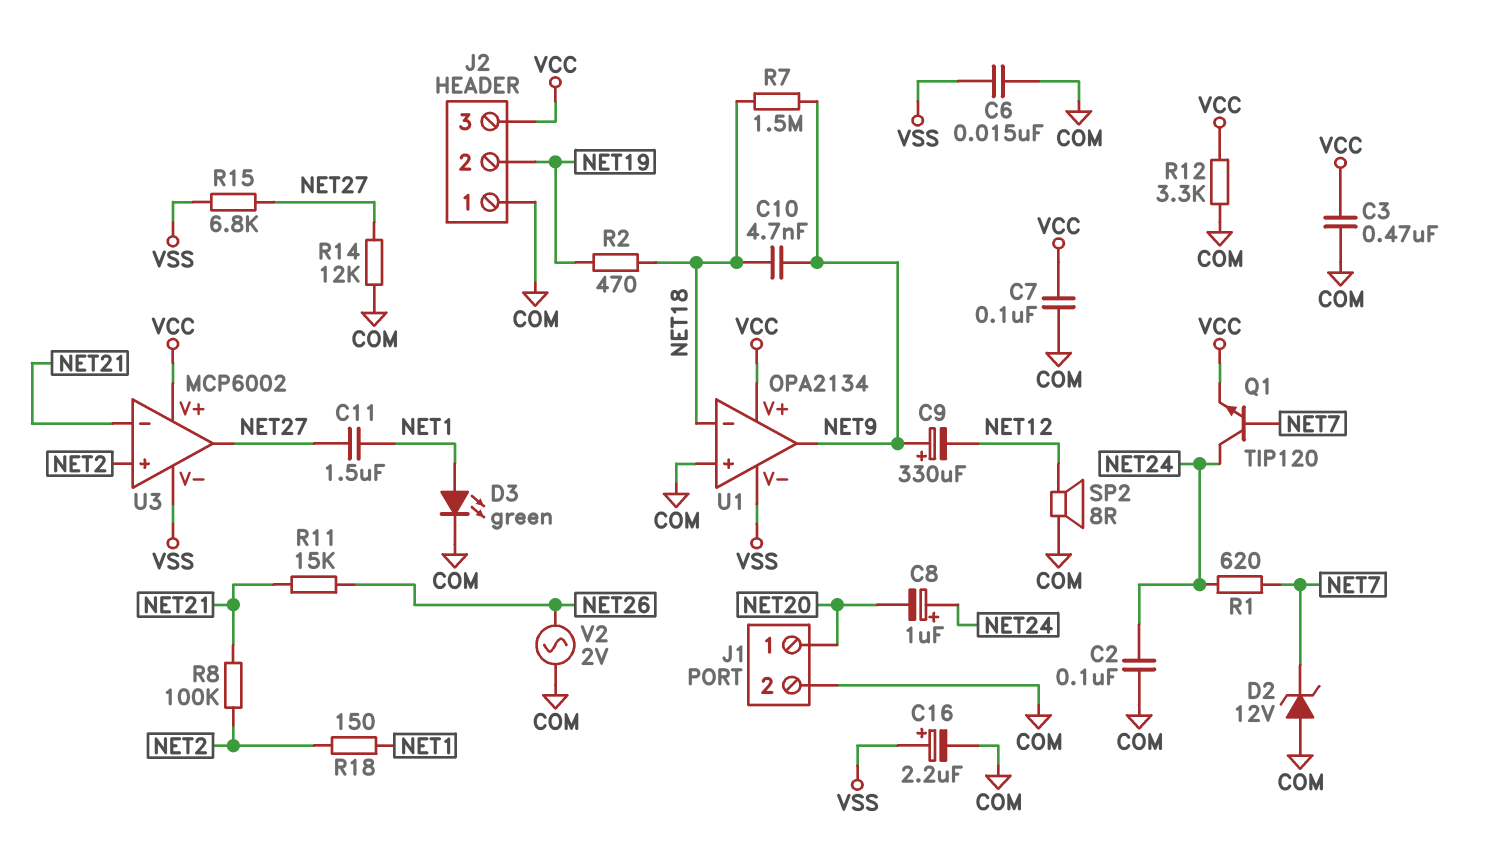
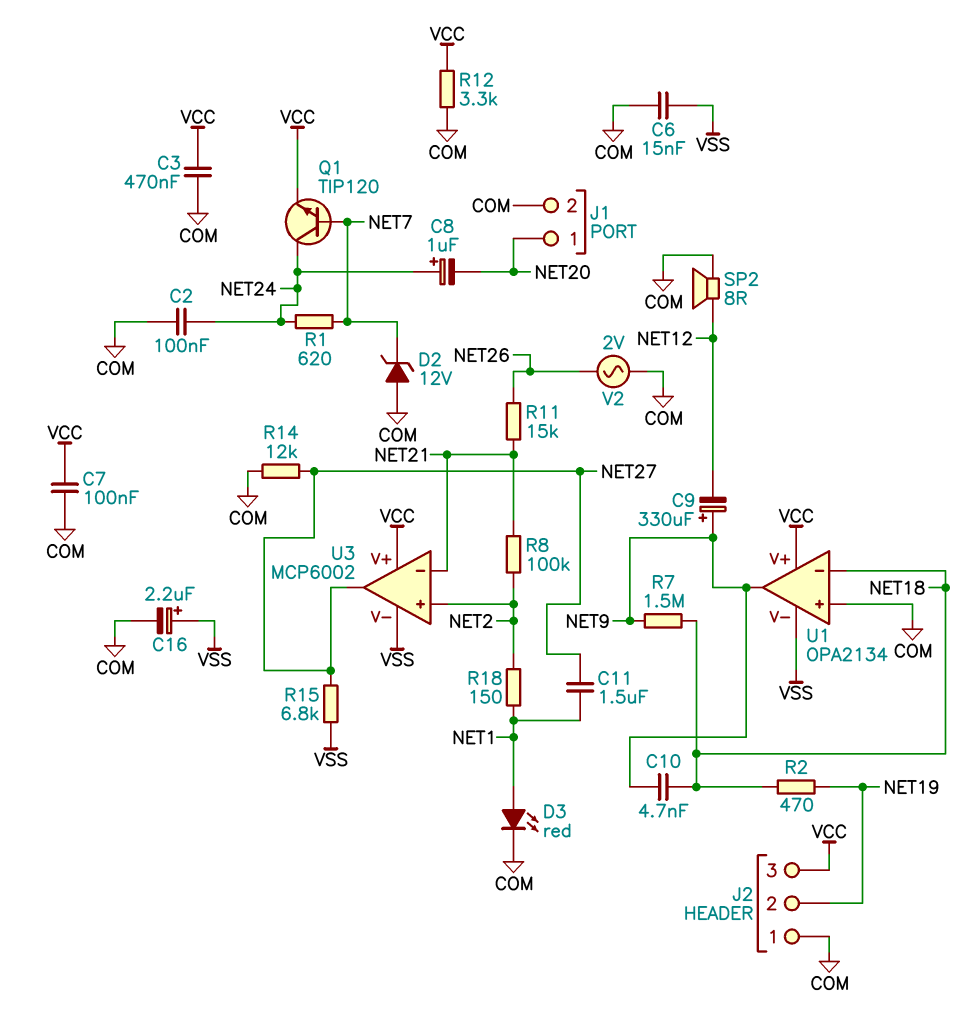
D3: LED green (A NET1, K COM) -> LED red (A NET1, K COM)

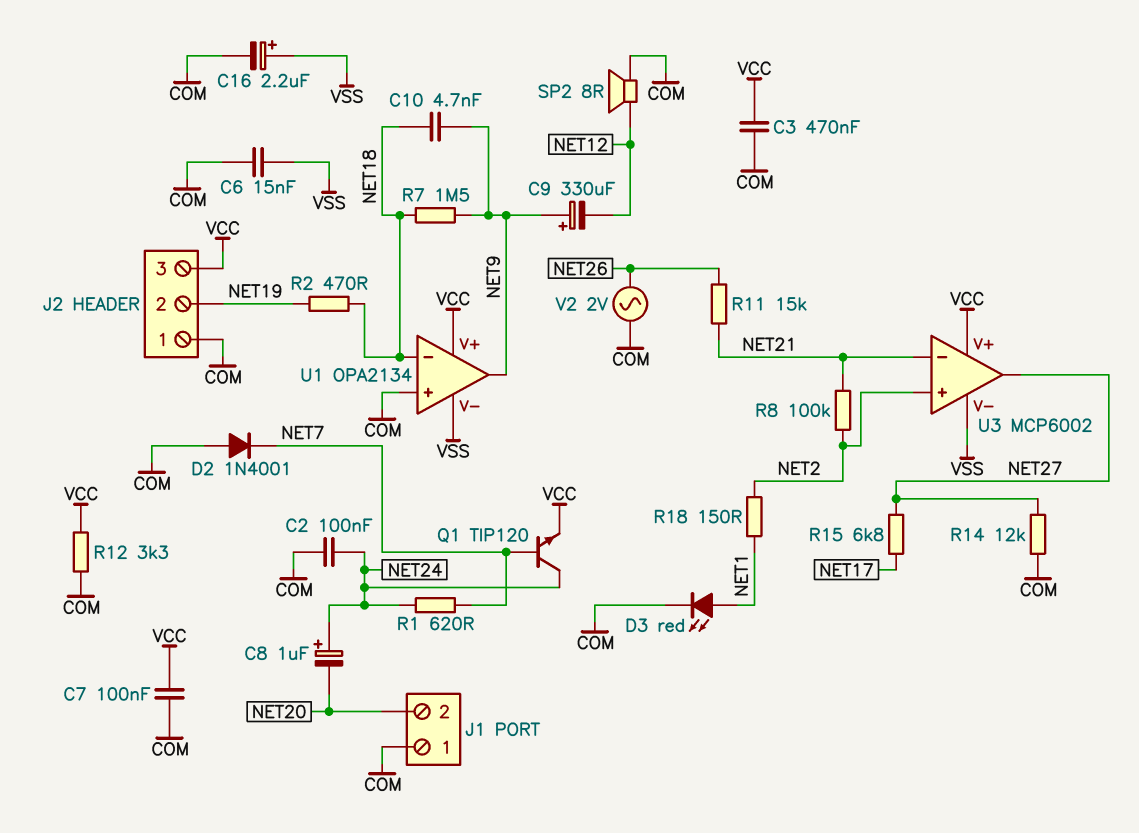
C11: 1.5uF (NET1, NET27) -> none
D2: zener 12V (A COM, K NET7) -> diode 1N4001 (A COM, K NET7)
J1 pin 1: NET20 -> COM
J1 pin 2: COM -> NET20
R15: 6.8k (NET27, VSS) -> 6.8k (NET17, NET27)

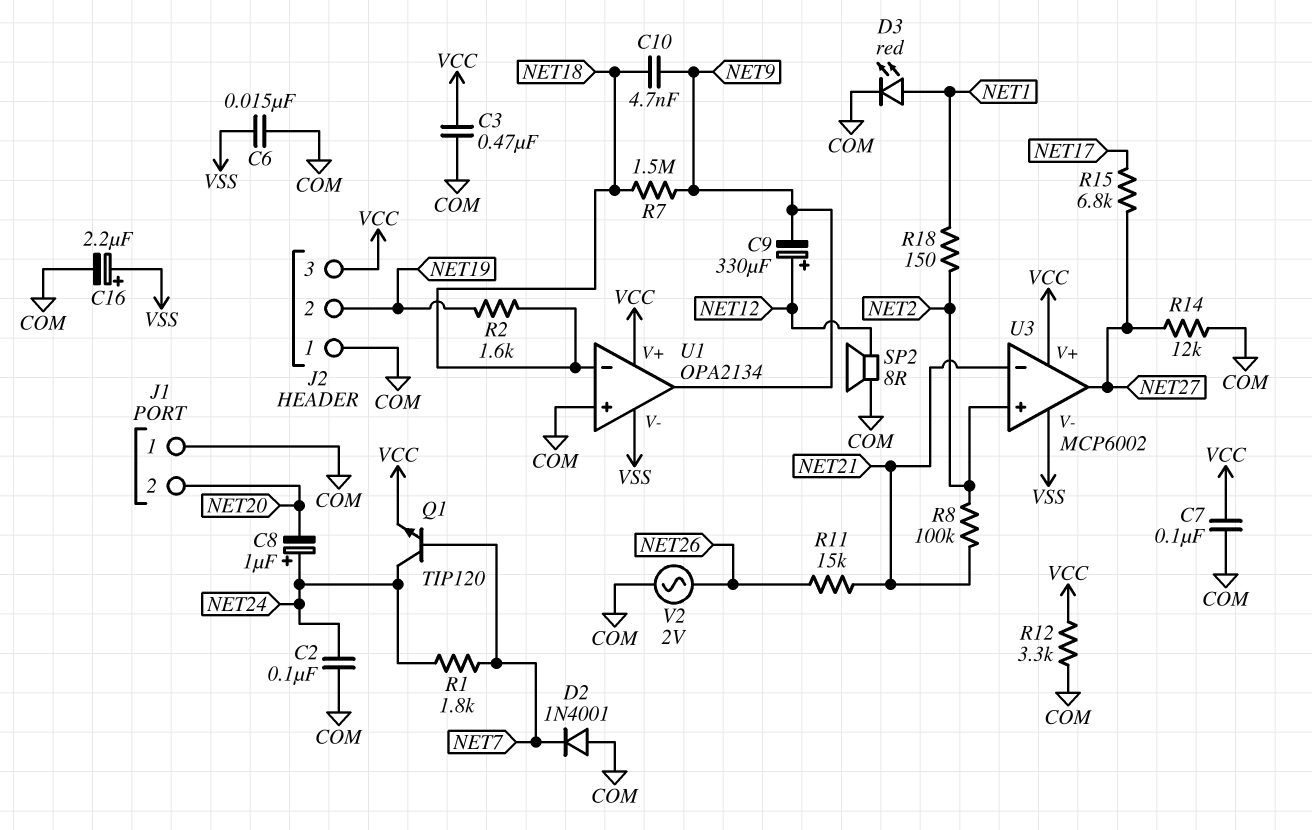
C9: 330uF (plus NET9, minus NET12) -> 330uF (plus NET12, minus NET9)
R1: 620 (NET7, NET24) -> 1.8k (NET7, NET24)
R2: 470 (NET18, NET19) -> 1.6k (NET18, NET19)

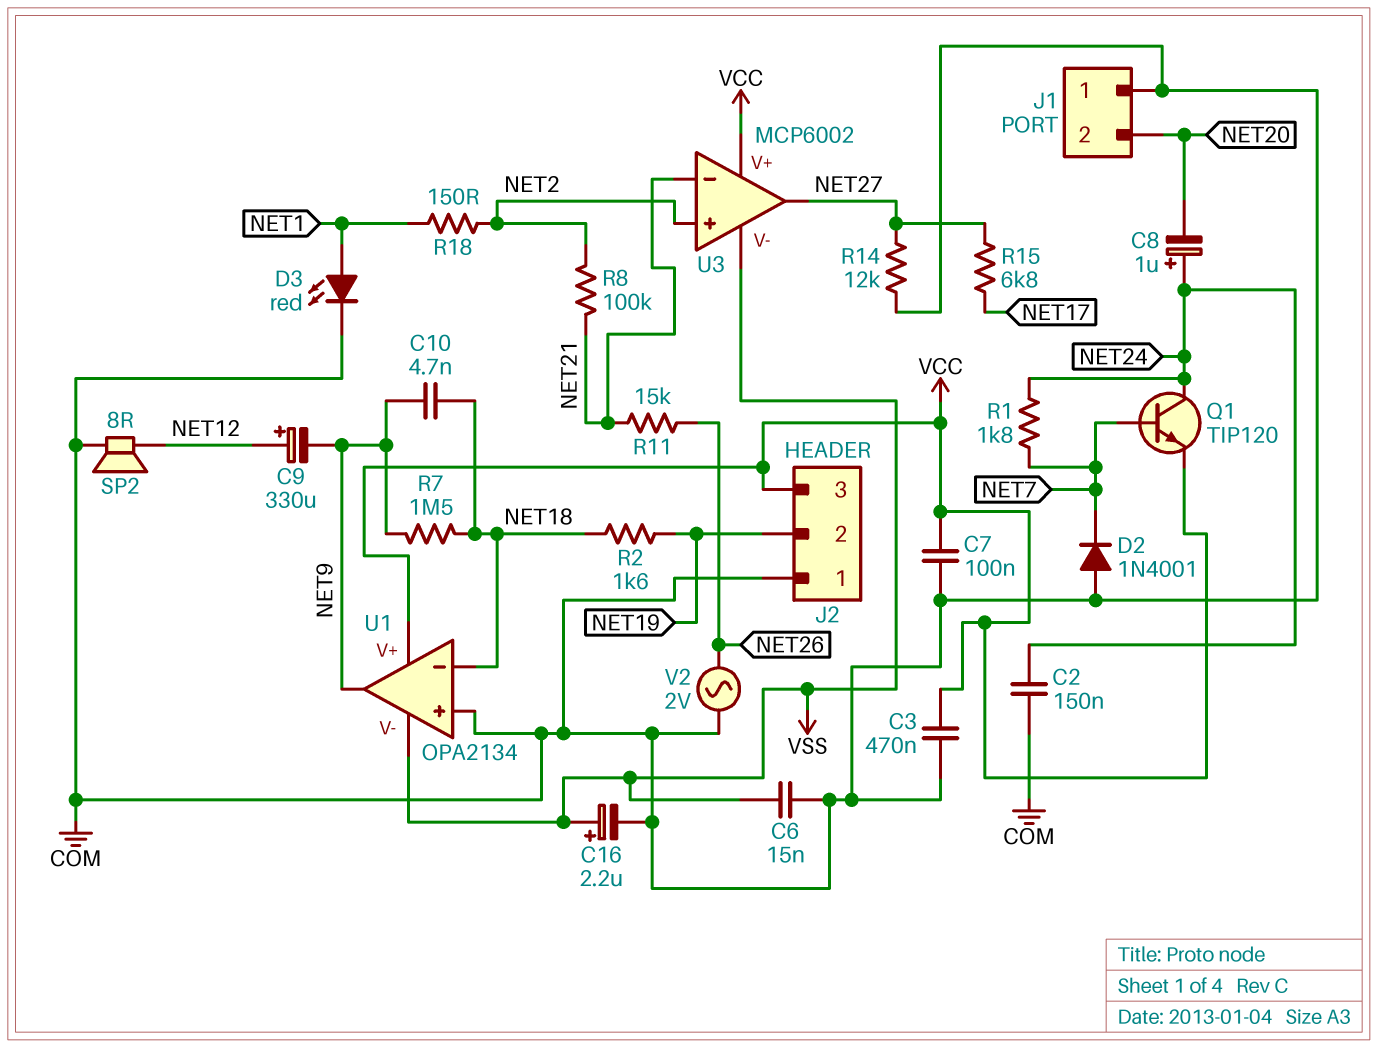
C2: 100nF (COM, NET24) -> 150nF (COM, NET24)
R12: 3.3k (COM, VCC) -> none

